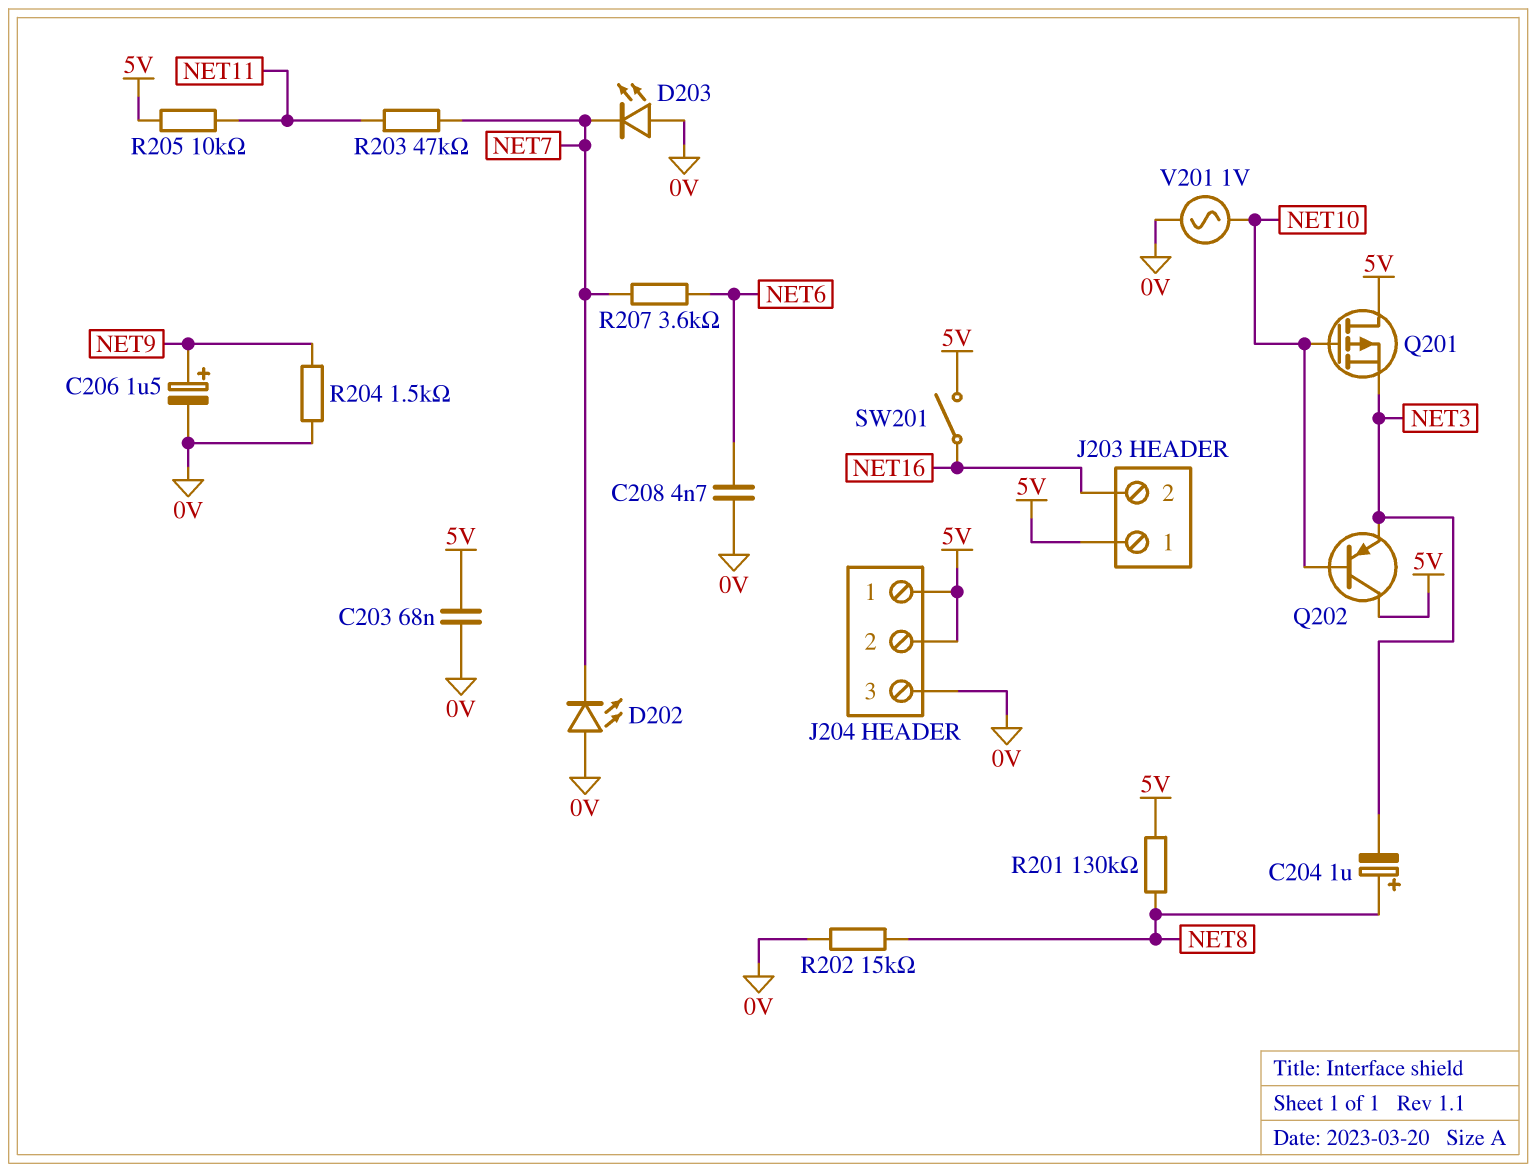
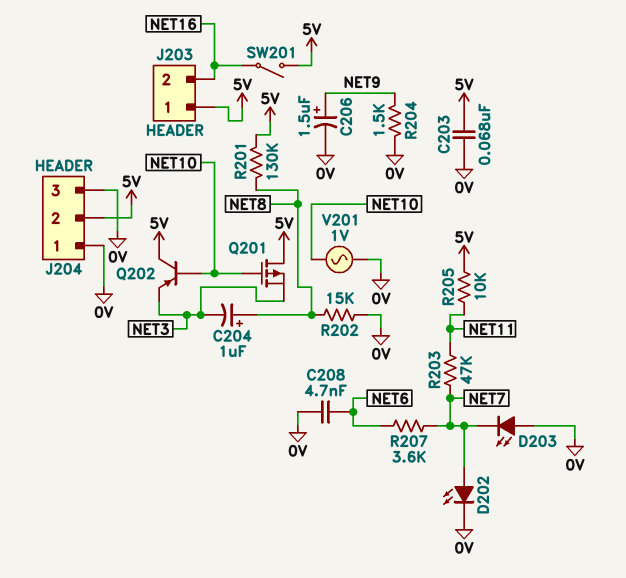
D202: LED (A 0V, K NET7) -> LED (A NET7, K 0V)
J204 pin 1: 5V -> 0V

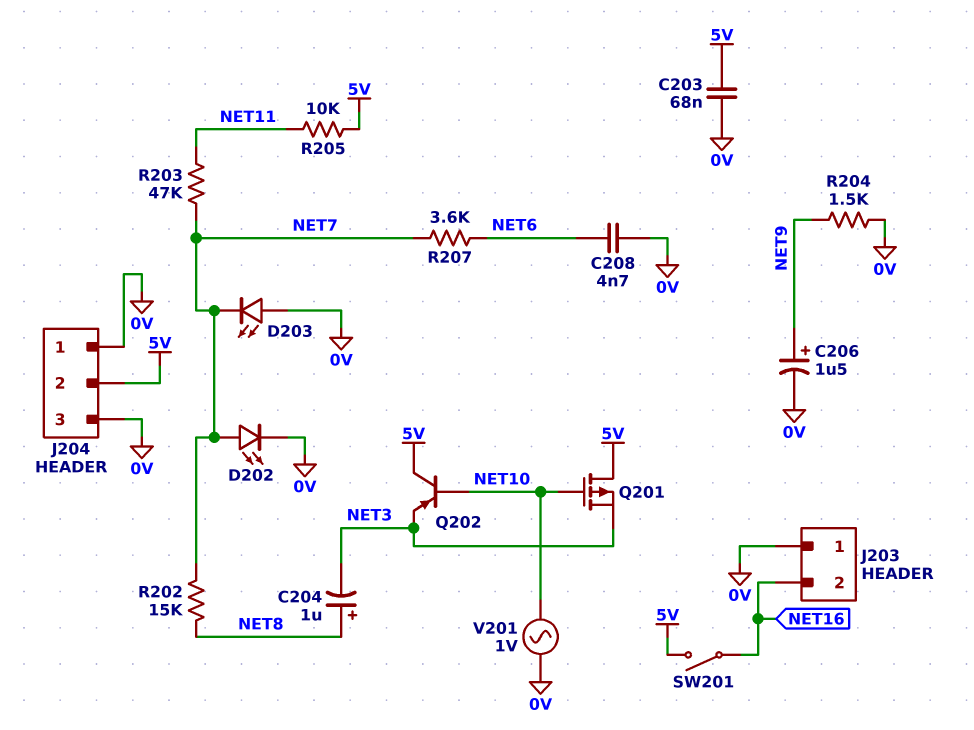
J203 pin 1: 5V -> 0V
R201: 130k (5V, NET8) -> none
R202: 15k (0V, NET8) -> 15k (NET7, NET8)

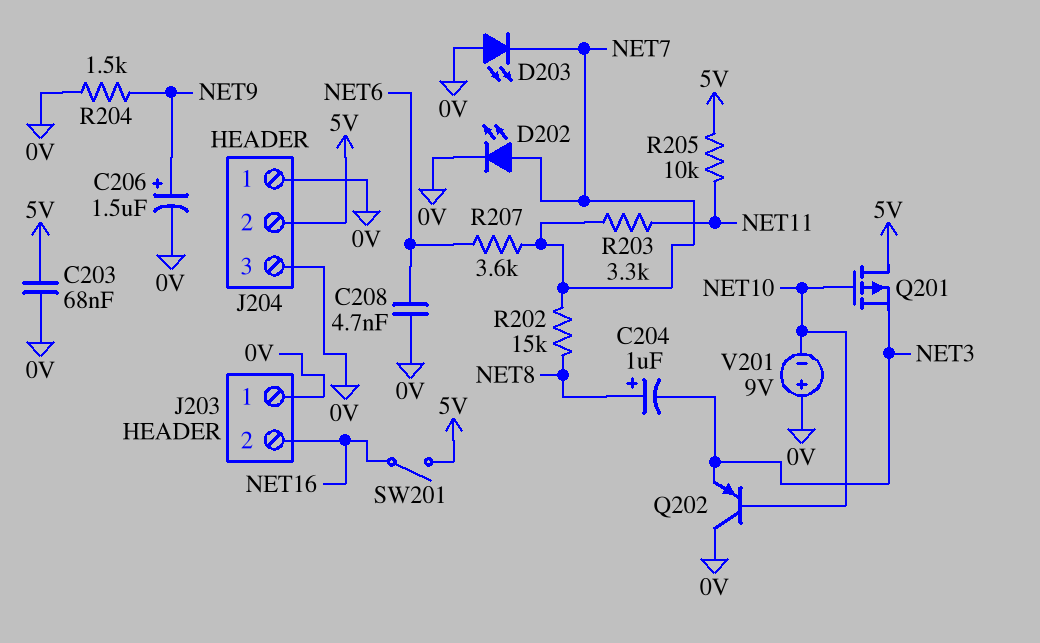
Q202: PNP (B NET10, C 5V, E NET3) -> PNP (B NET10, C 0V, E NET3)
R203: 47k (NET7, NET11) -> 3.3k (NET7, NET11)
V201: AC 1V (0V, NET10) -> 9V (plus 0V, minus NET10)

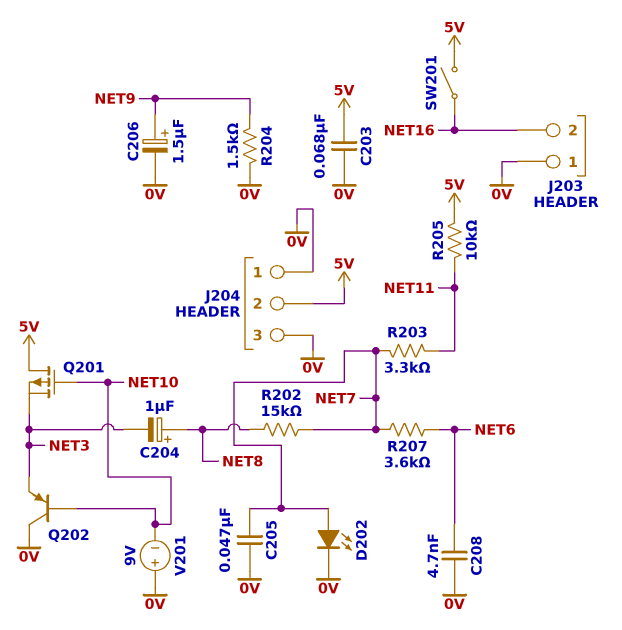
C205: none -> 47nF (0V, NET7)
D203: LED (A 0V, K NET7) -> none

